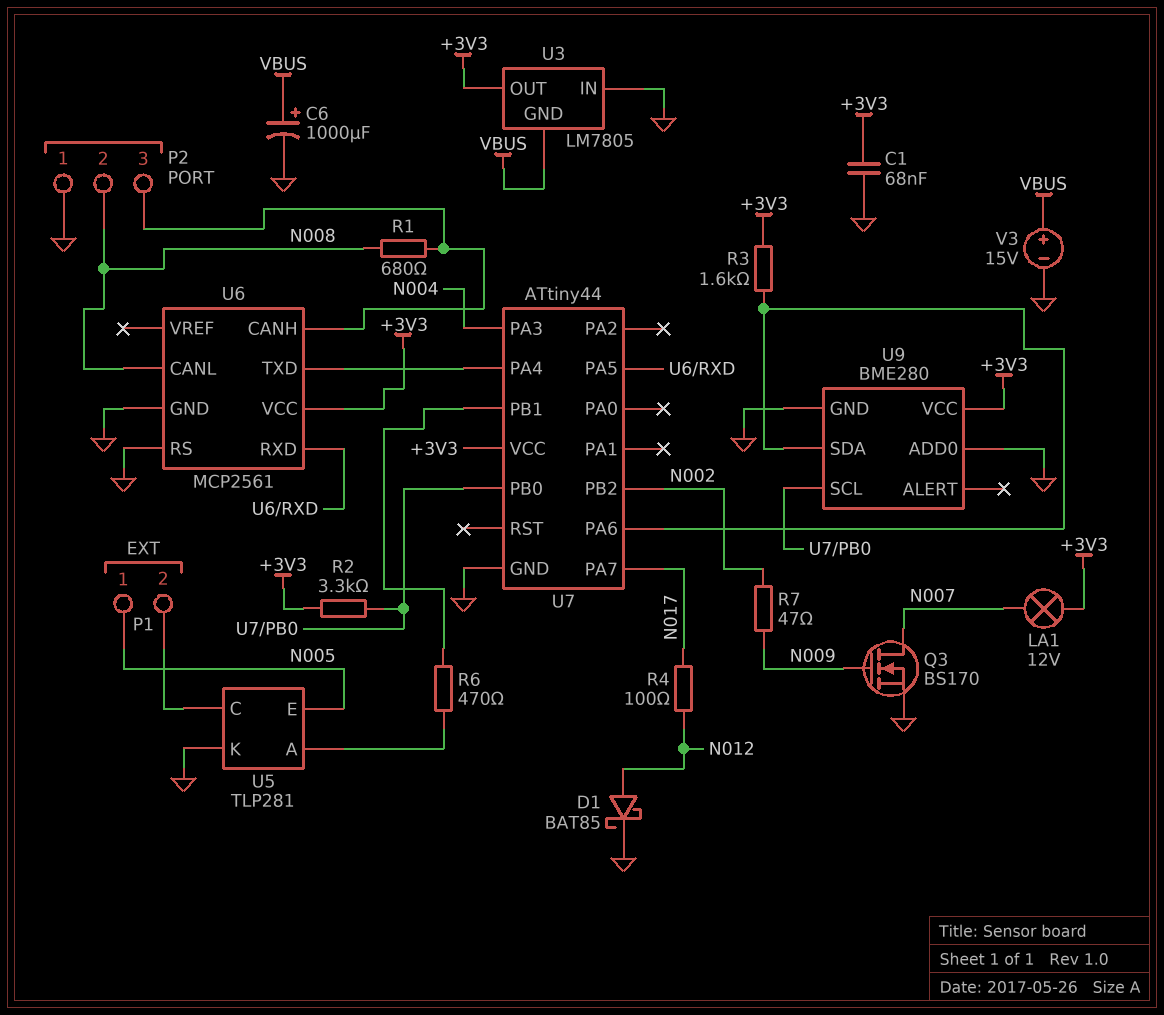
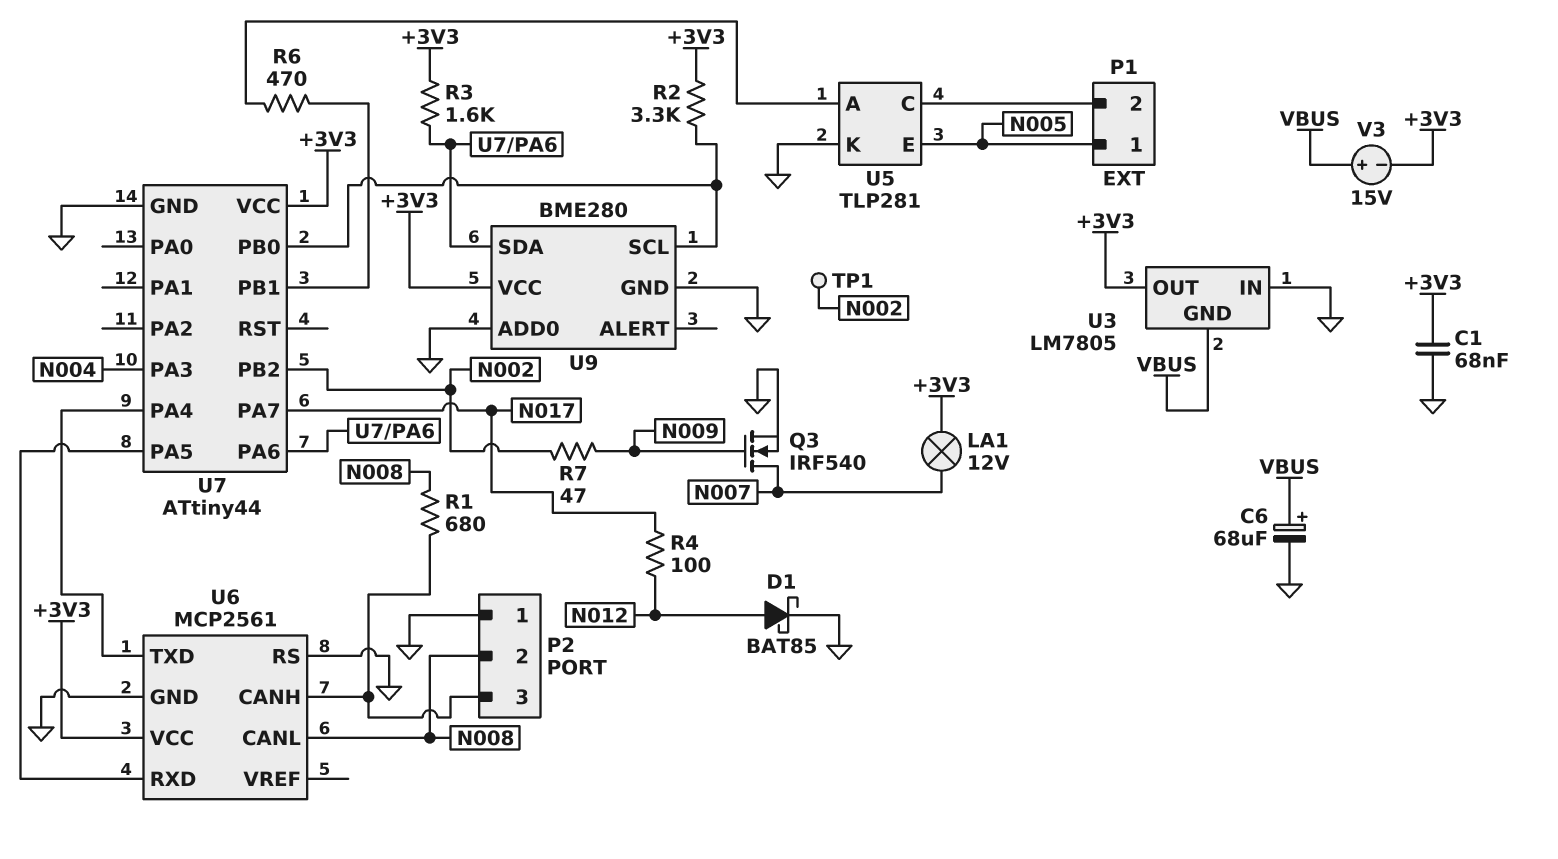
C6: 1000uF (plus VBUS, minus GND) -> 68uF (plus VBUS, minus GND)
Q3: NMOS BS170 (G N009, D N007, S GND) -> NMOS IRF540 (G N009, D N007, S GND)
TP1: none -> test point (N002)
V3: 15V (plus VBUS, minus GND) -> 15V (plus VBUS, minus +3V3)

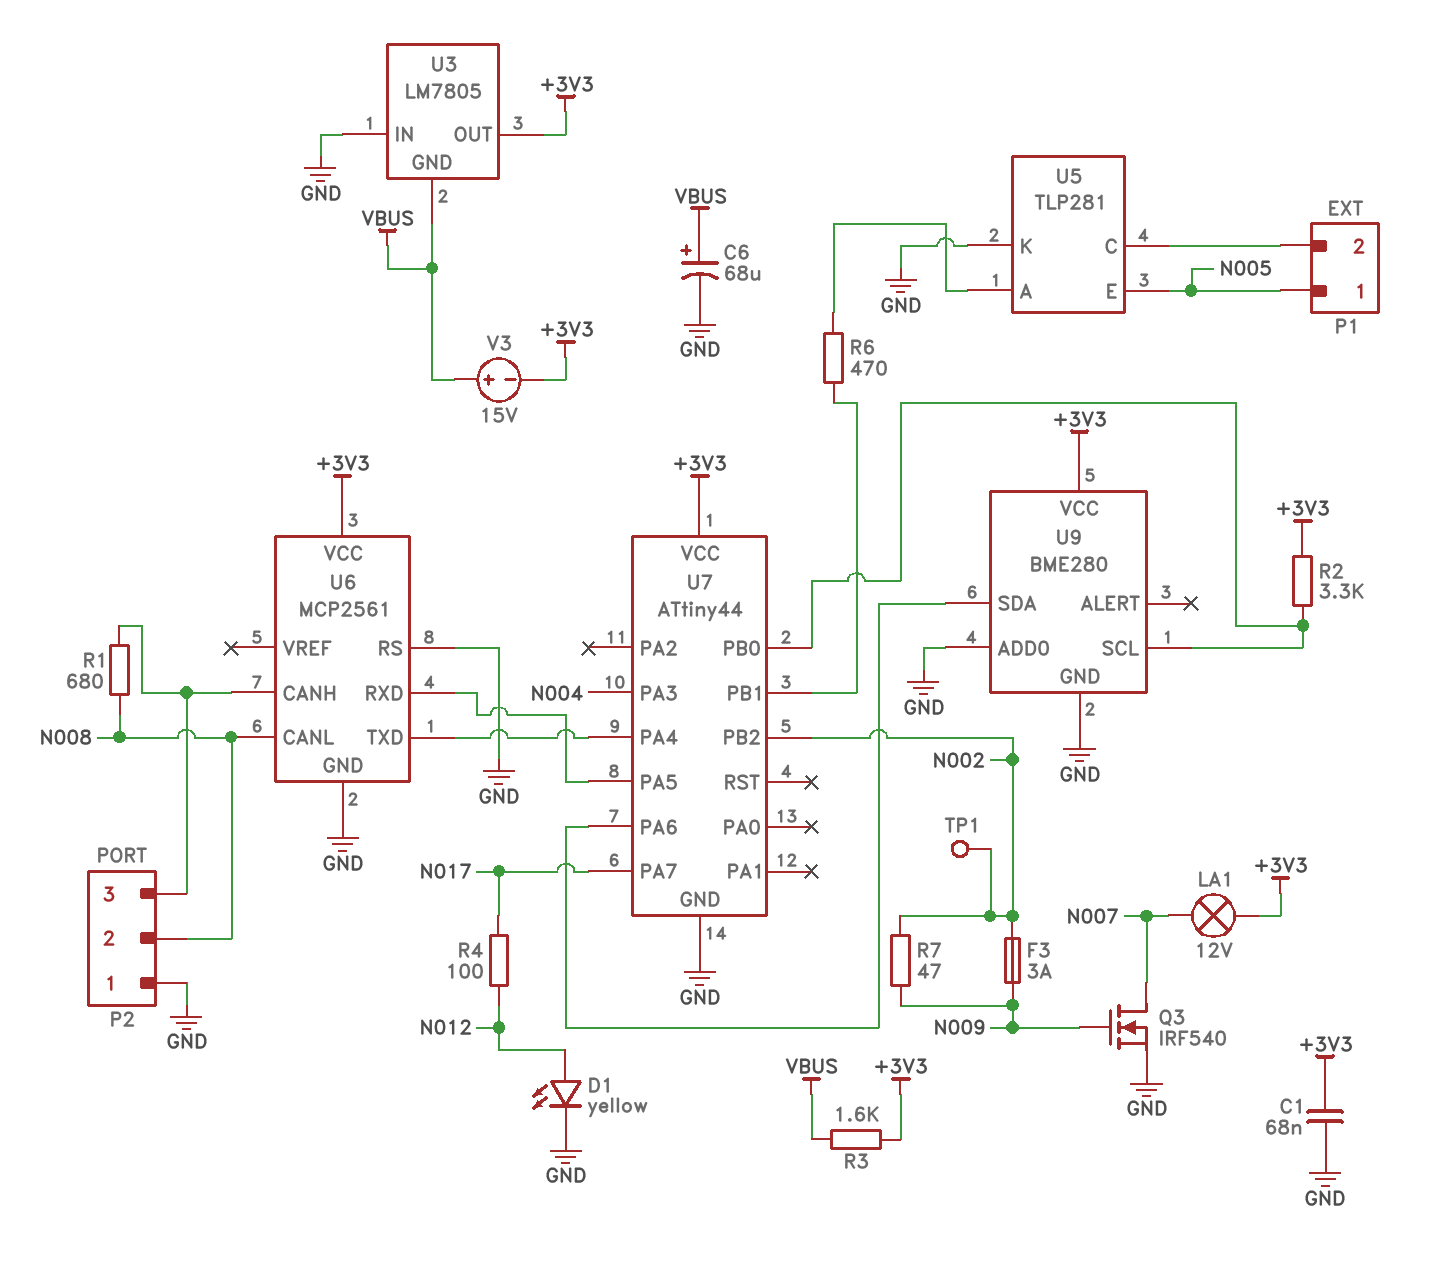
D1: schottky BAT85 (A N012, K GND) -> LED yellow (A N012, K GND)
F3: none -> 3A (N002, N009)
R3: 1.6k (+3V3, U7/PA6) -> 1.6k (+3V3, VBUS)

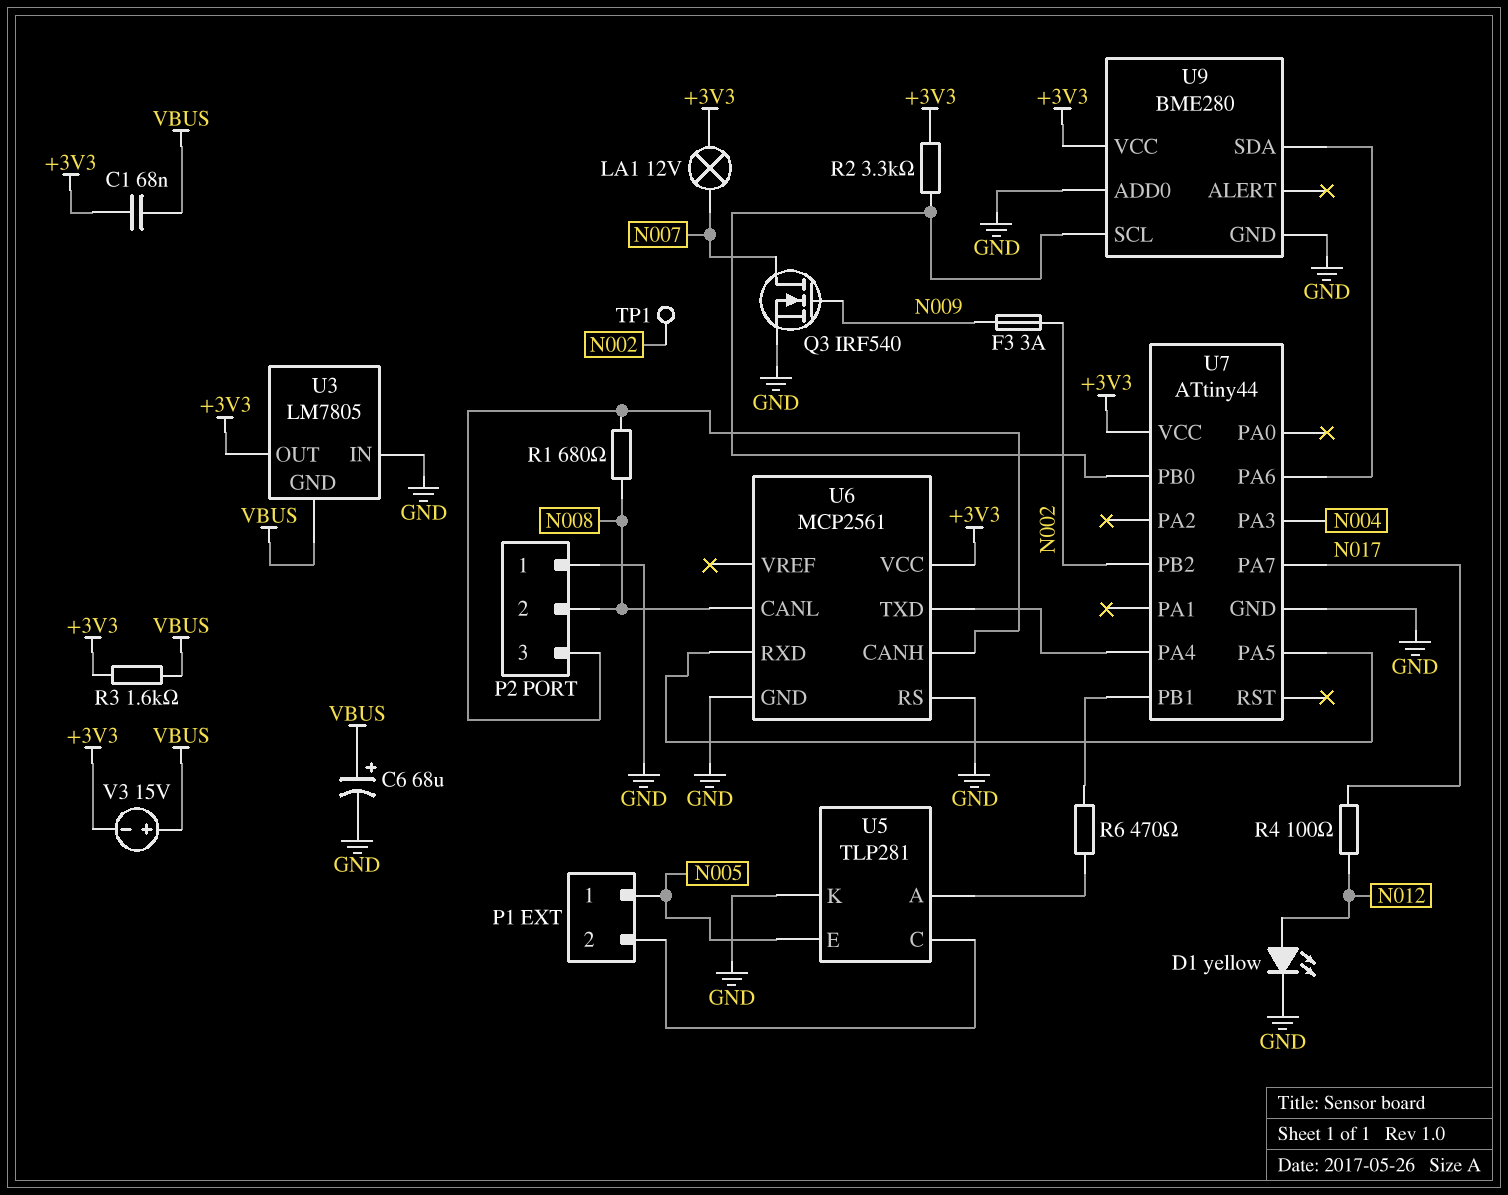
C1: 68nF (+3V3, GND) -> 68nF (+3V3, VBUS)
R7: 47 (N002, N009) -> none

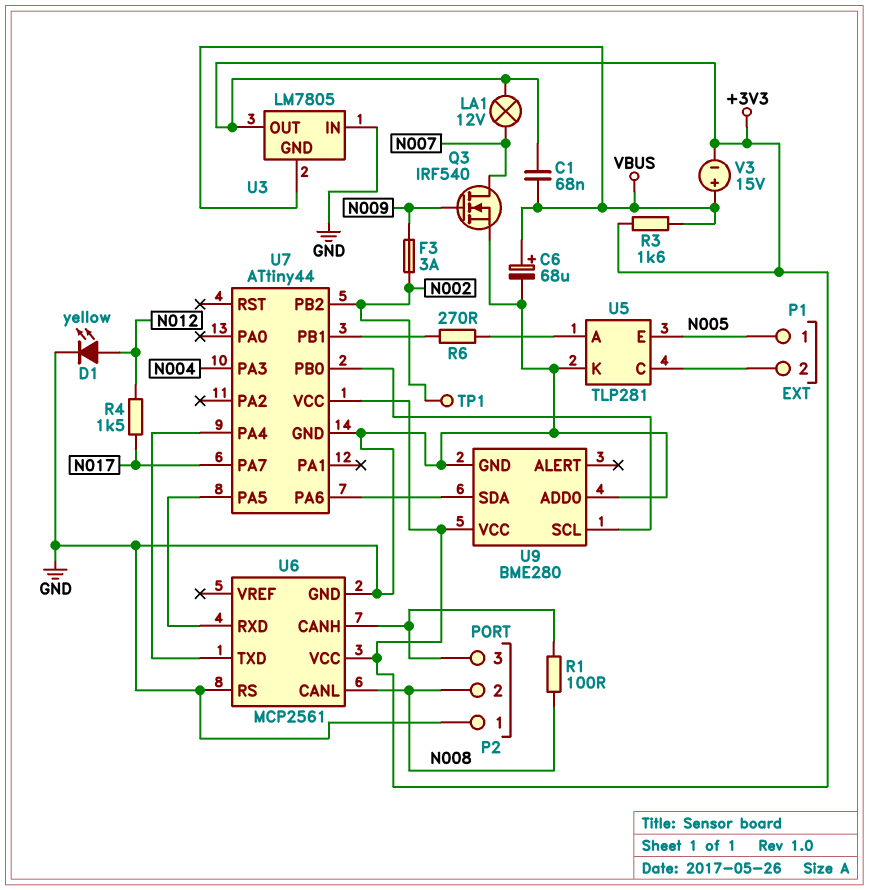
R1: 680 (N008, P2/3) -> 100 (N008, P2/3)
R2: 3.3k (+3V3, U7/PB0) -> none
R4: 100 (N012, N017) -> 1.5k (N012, N017)
R6: 470 (U5/A, U7/PB1) -> 270 (U5/A, U7/PB1)

